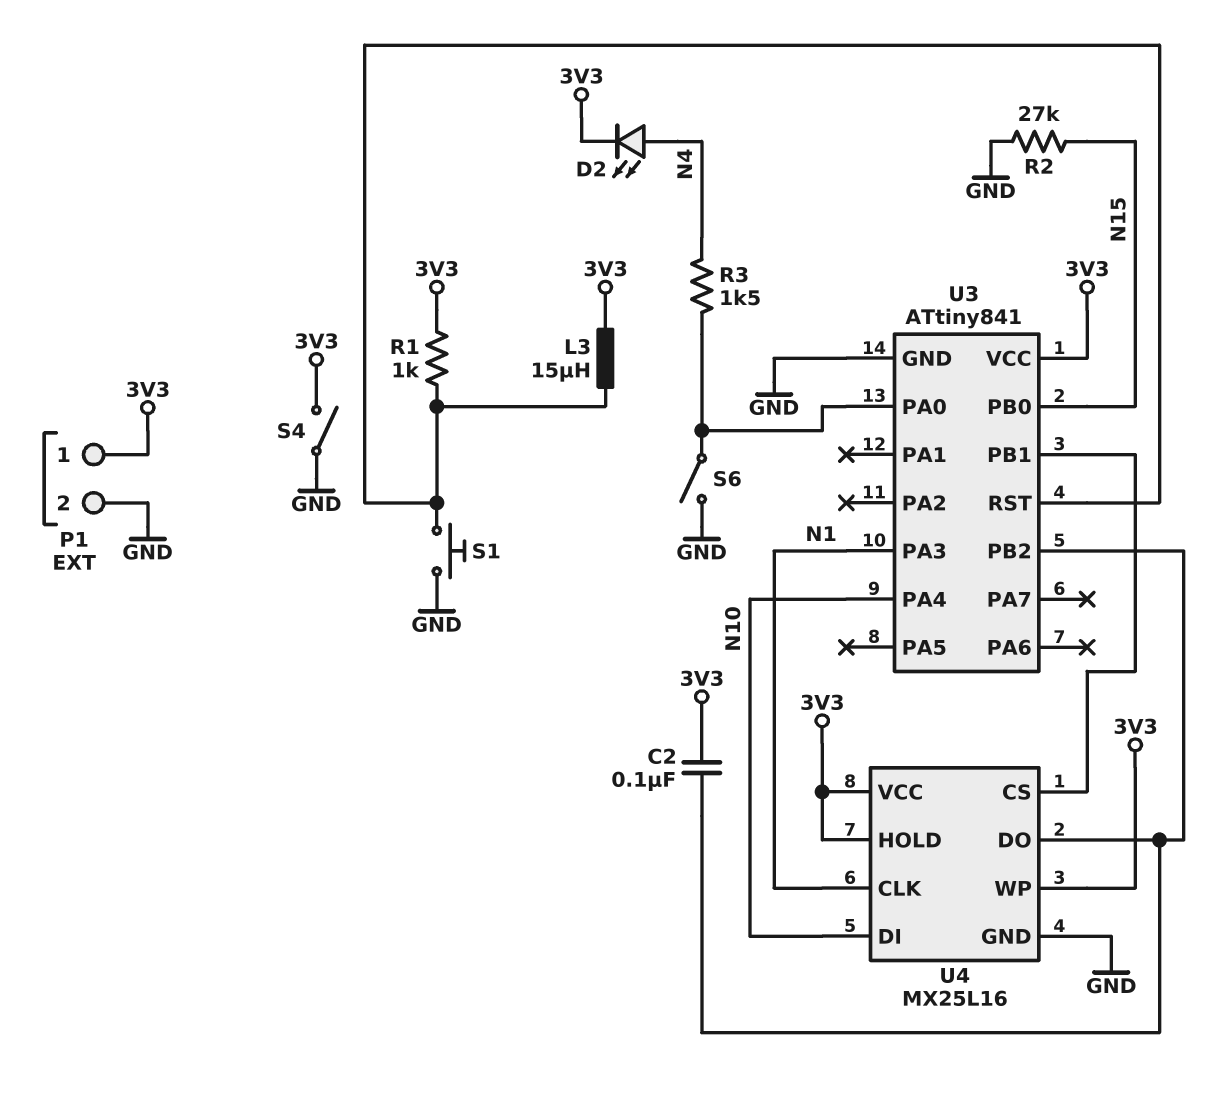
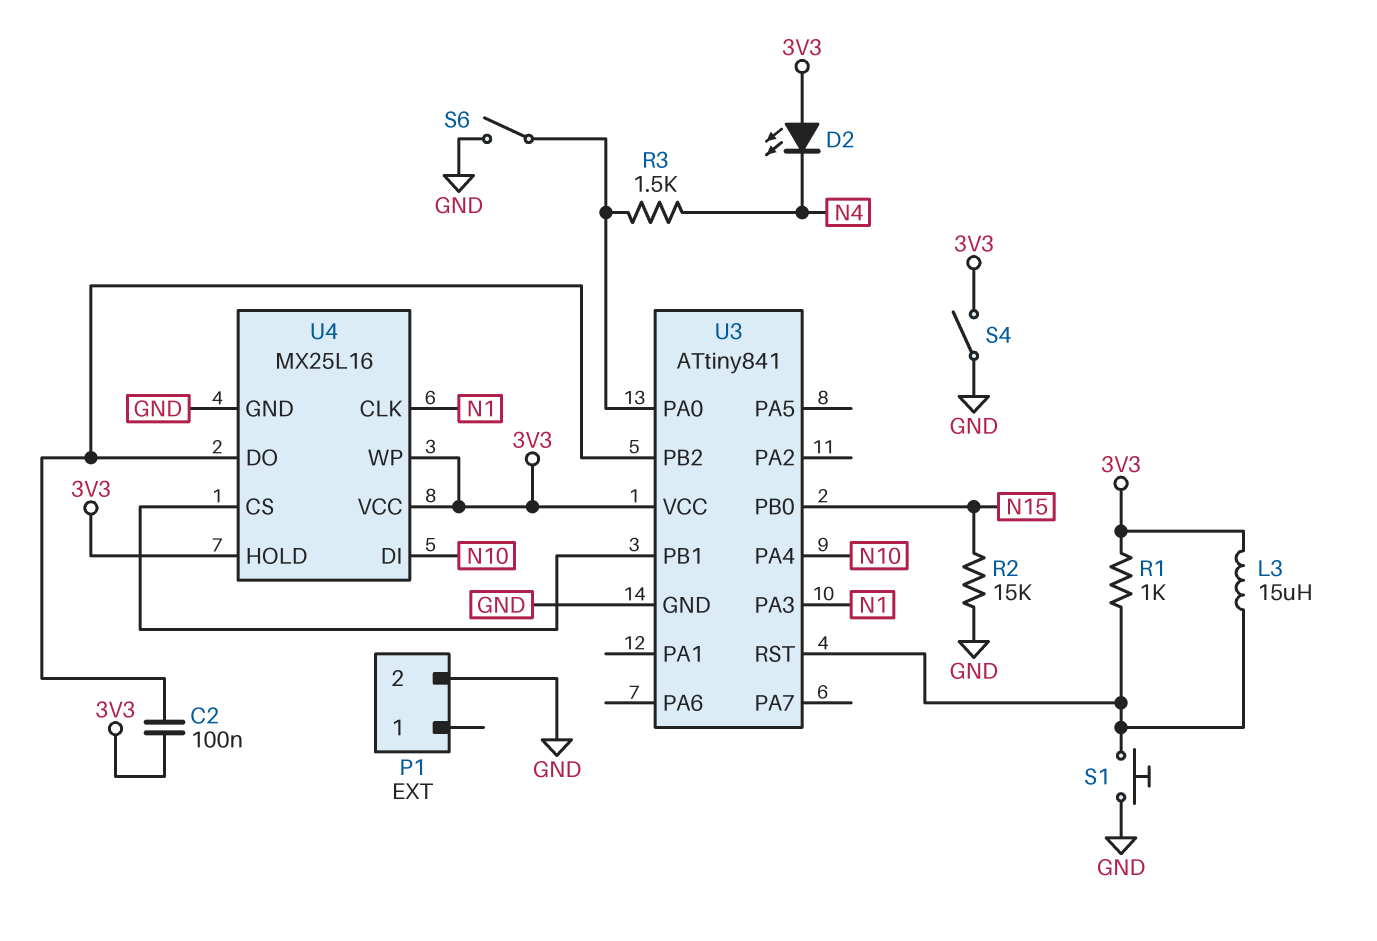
D2: LED (A N4, K 3V3) -> LED (A 3V3, K N4)
P1 pin 1: 3V3 -> none
R2: 27k (GND, N15) -> 15k (GND, N15)

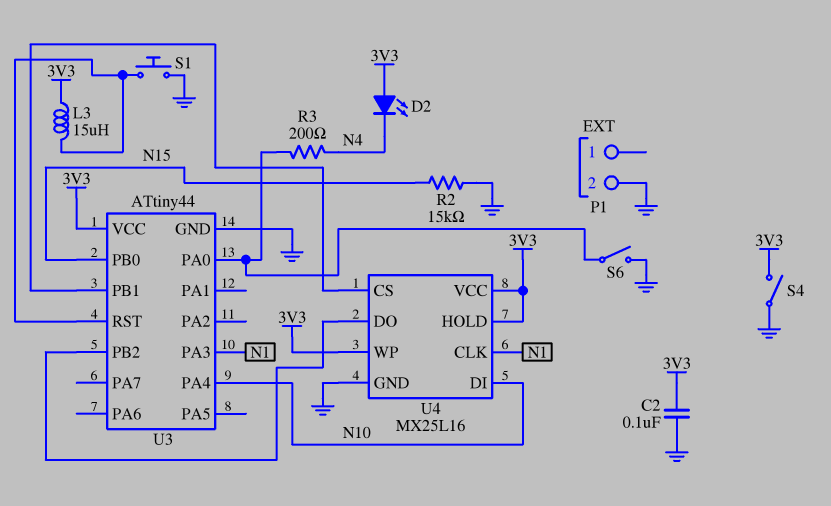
C2: 100nF (3V3, U3/PB2) -> 100nF (3V3, GND)
R1: 1k (3V3, U3/RST) -> none
R3: 1.5k (N4, U3/PA0) -> 200 (N4, U3/PA0)
U3: ATtiny841 -> ATtiny44

